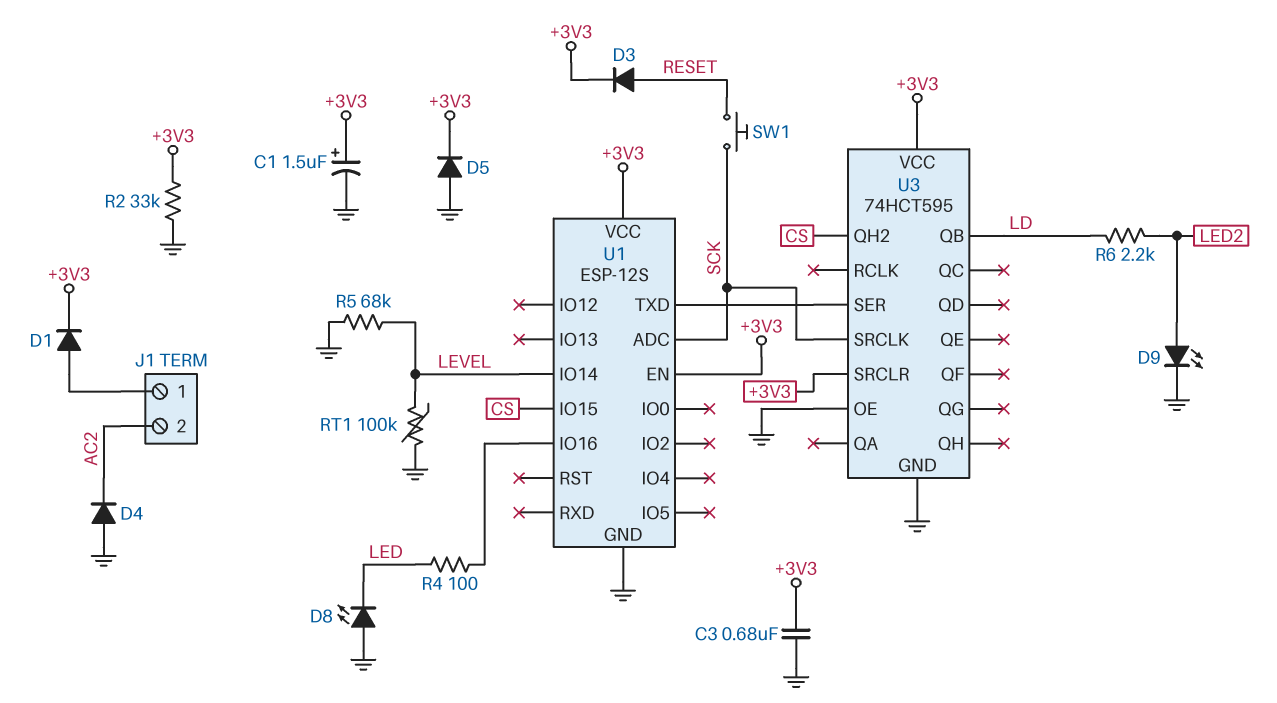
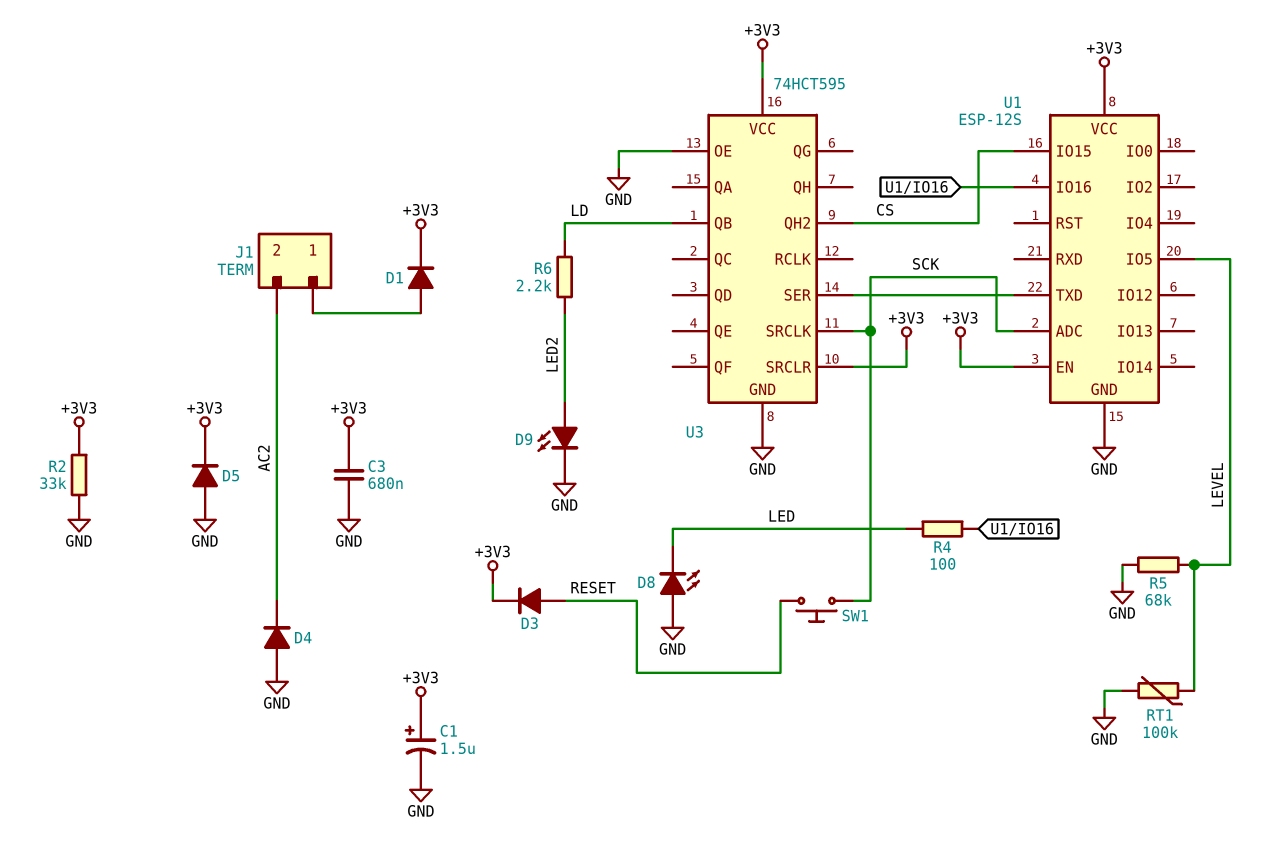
U1 pin IO5: none -> LEVEL
U1 pin IO14: LEVEL -> none

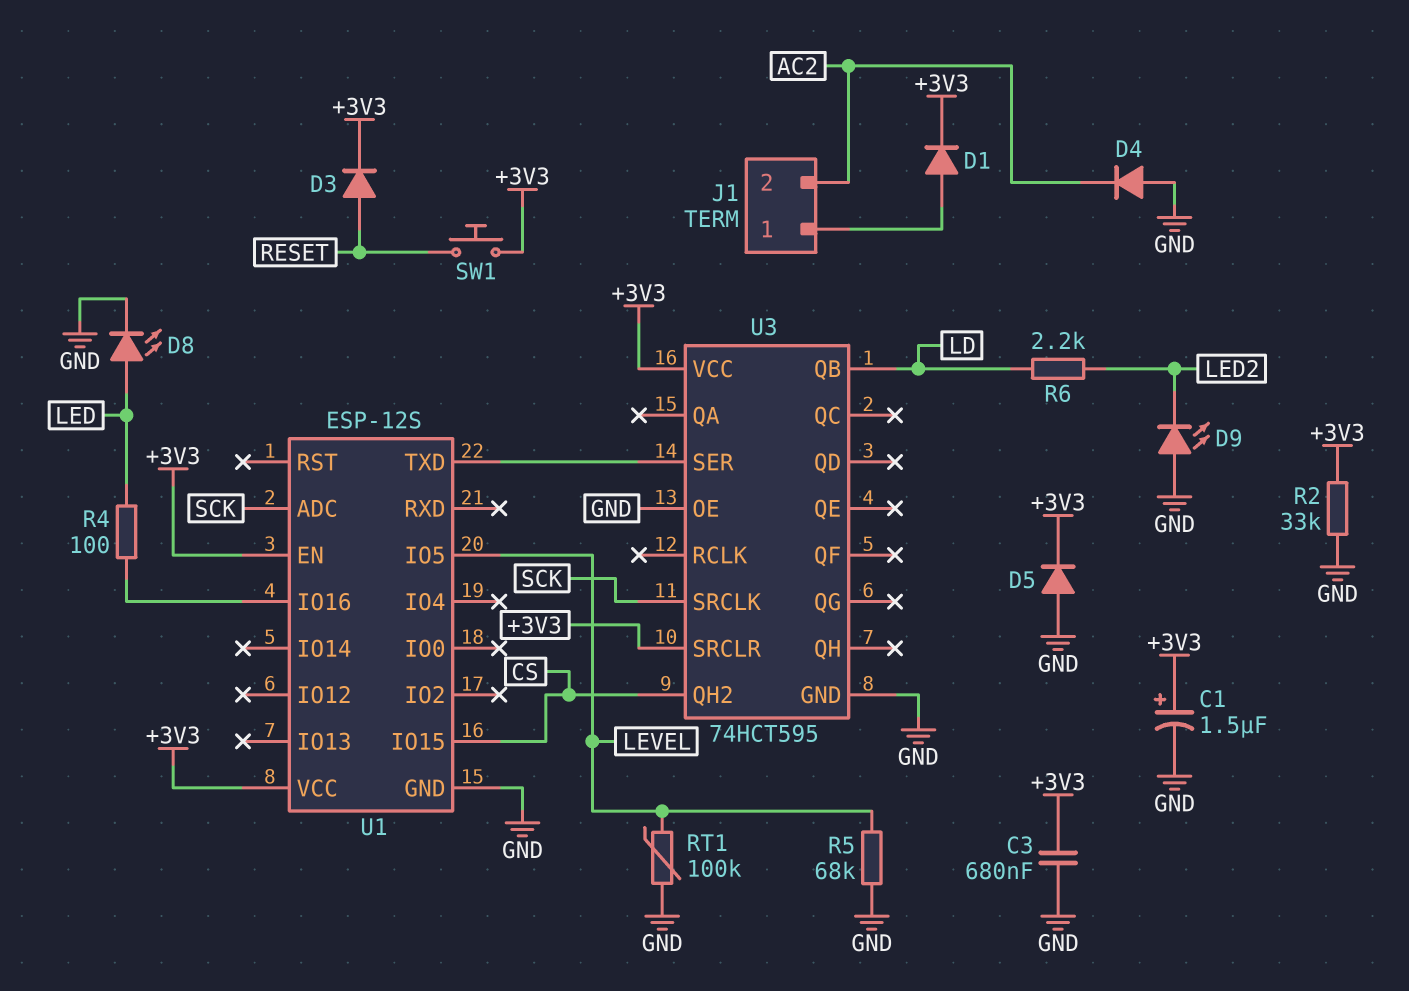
D8: LED (A GND, K LED) -> LED (A LED, K GND)
D9: LED (A LED2, K GND) -> LED (A GND, K LED2)
SW1: button (RESET, SCK) -> button (+3V3, RESET)

